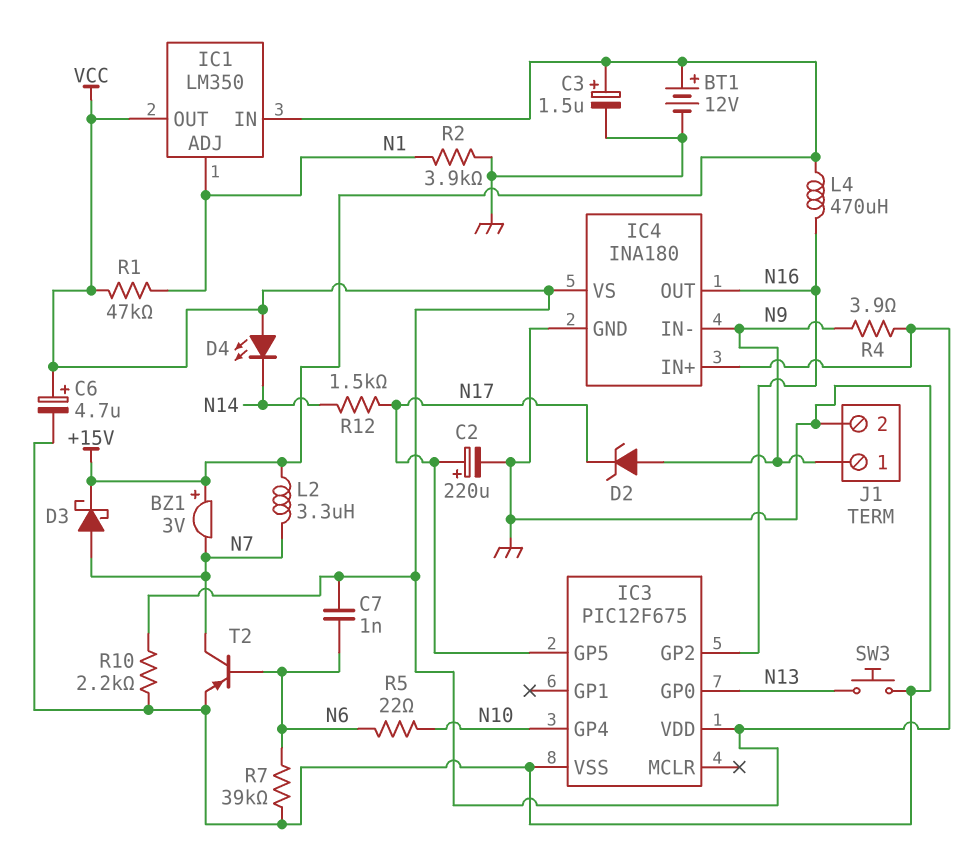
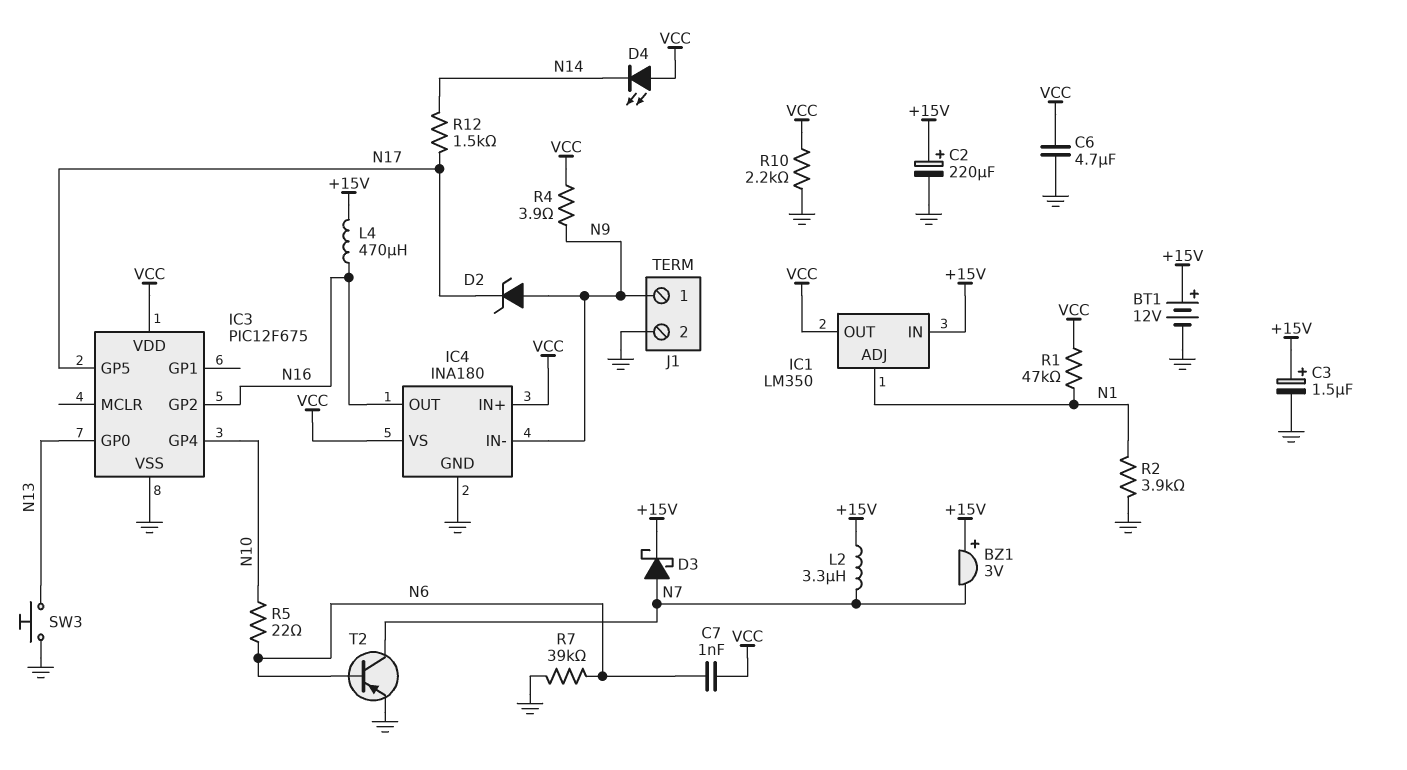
C2: 220uF (plus N17, minus GND) -> 220uF (plus +15V, minus GND)
C6: 4.7uF (plus VCC, minus GND) -> 4.7uF (GND, VCC)

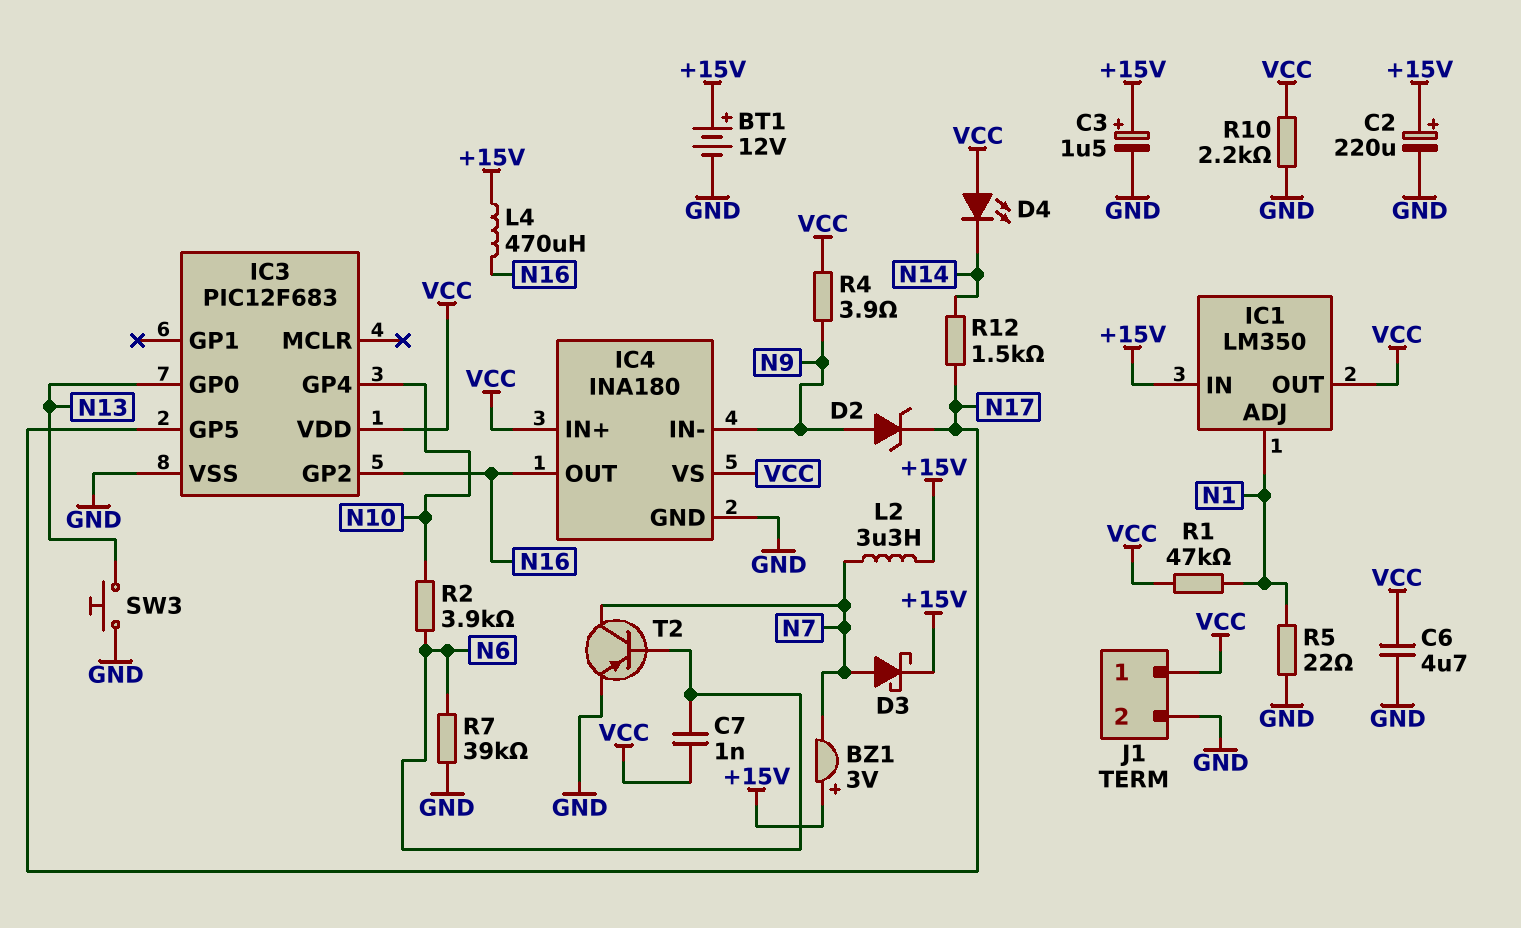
IC3: PIC12F675 -> PIC12F683
J1 pin 1: N9 -> VCC
R2: 3.9k (GND, N1) -> 3.9k (N6, N10)
R5: 22 (N6, N10) -> 22 (GND, N1)

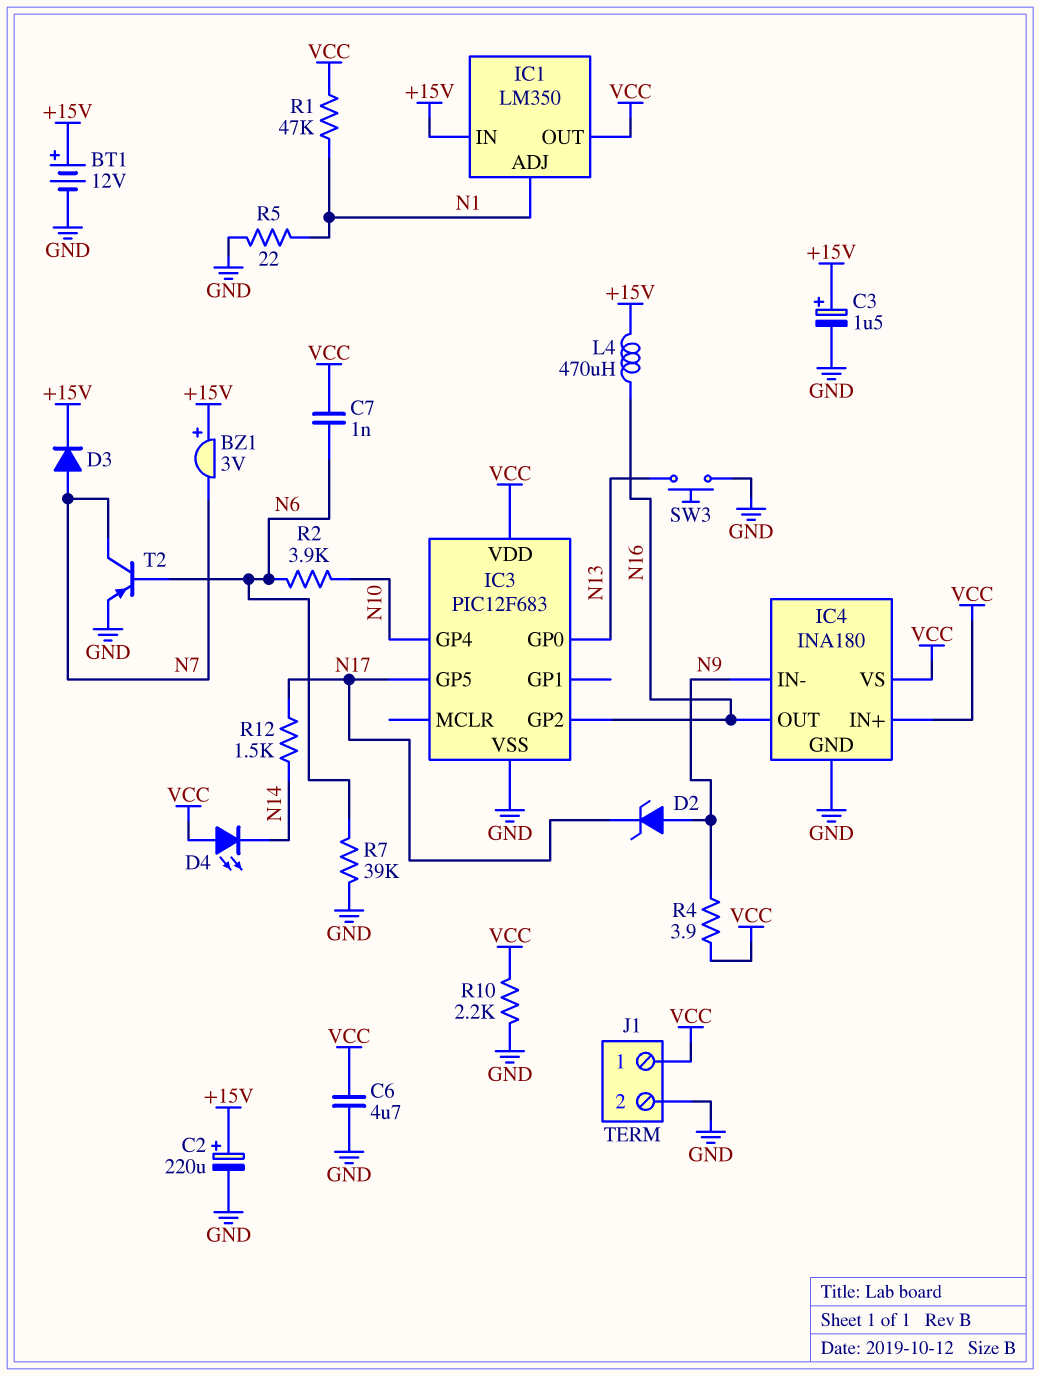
D3: schottky (A N7, K +15V) -> diode (A N7, K +15V)
L2: 3.3uH (+15V, N7) -> none

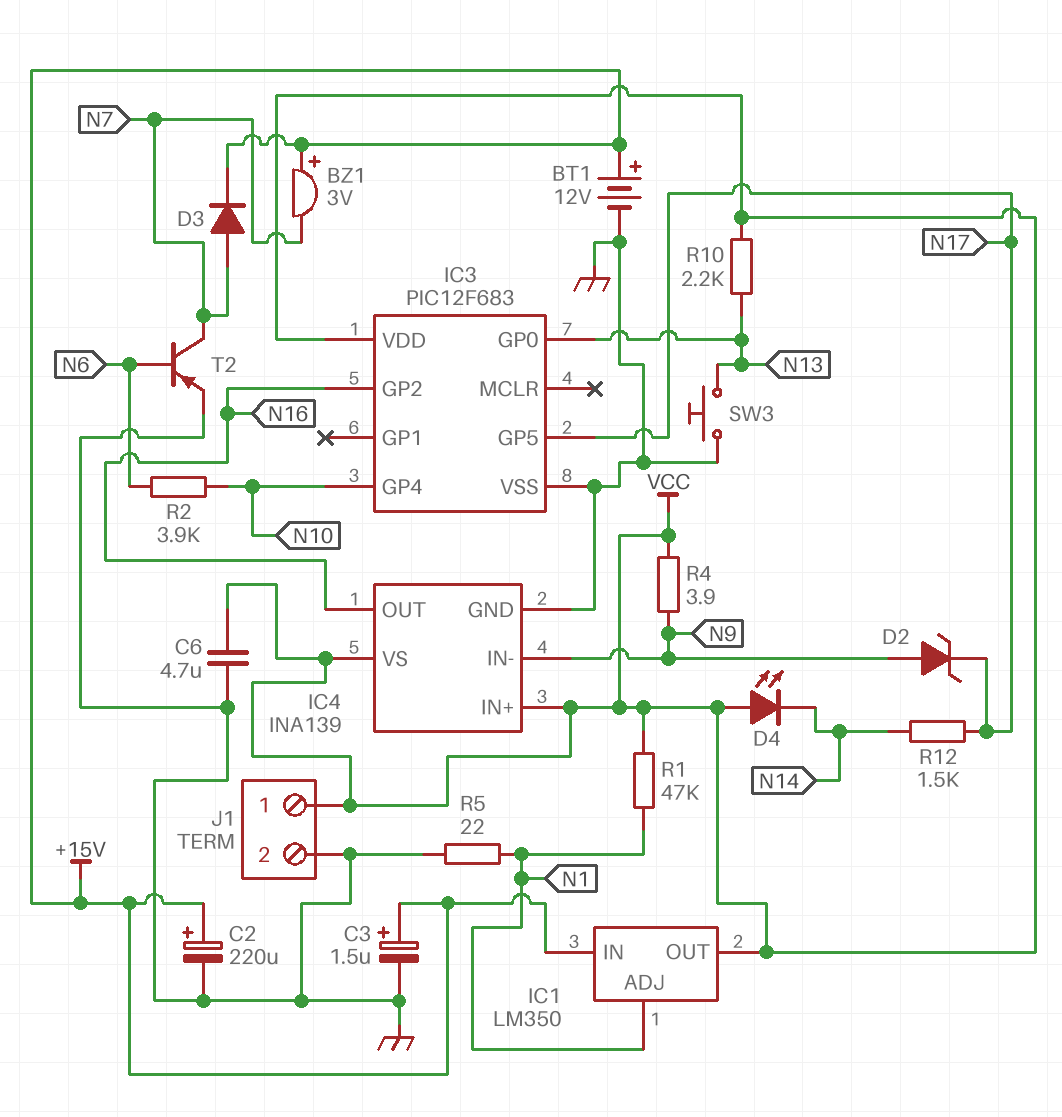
C7: 1nF (N6, VCC) -> none
IC4: INA180 -> INA139
L4: 470uH (+15V, N16) -> none
R7: 39k (GND, N6) -> none
R10: 2.2k (GND, VCC) -> 2.2k (N13, VCC)

